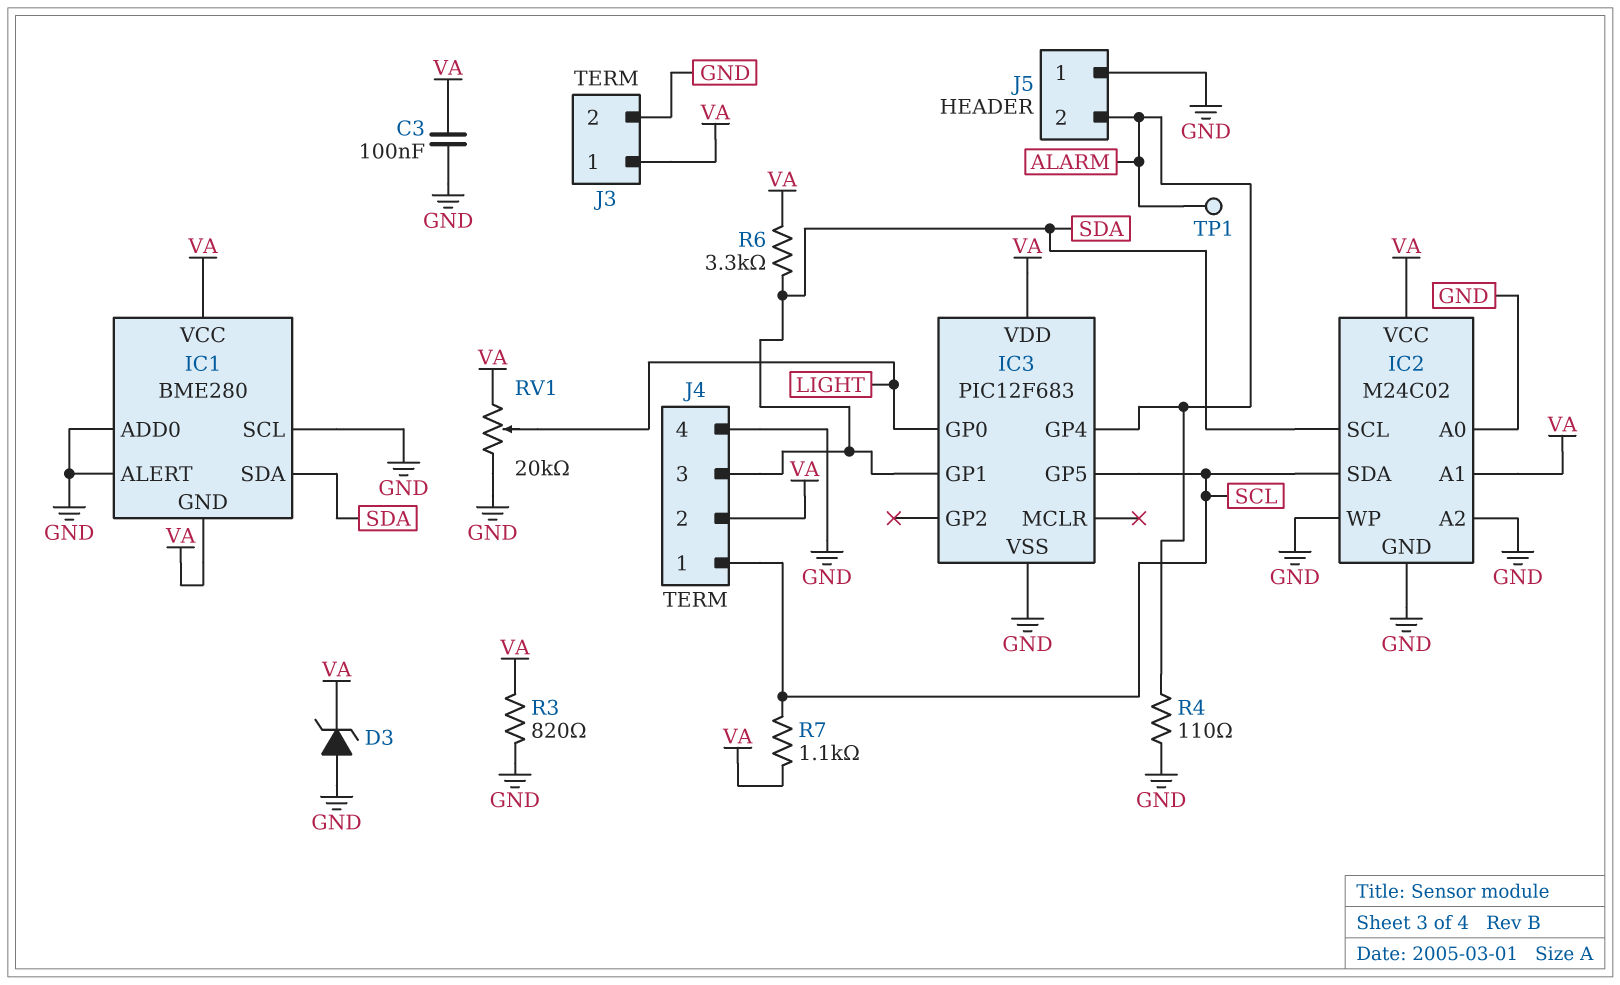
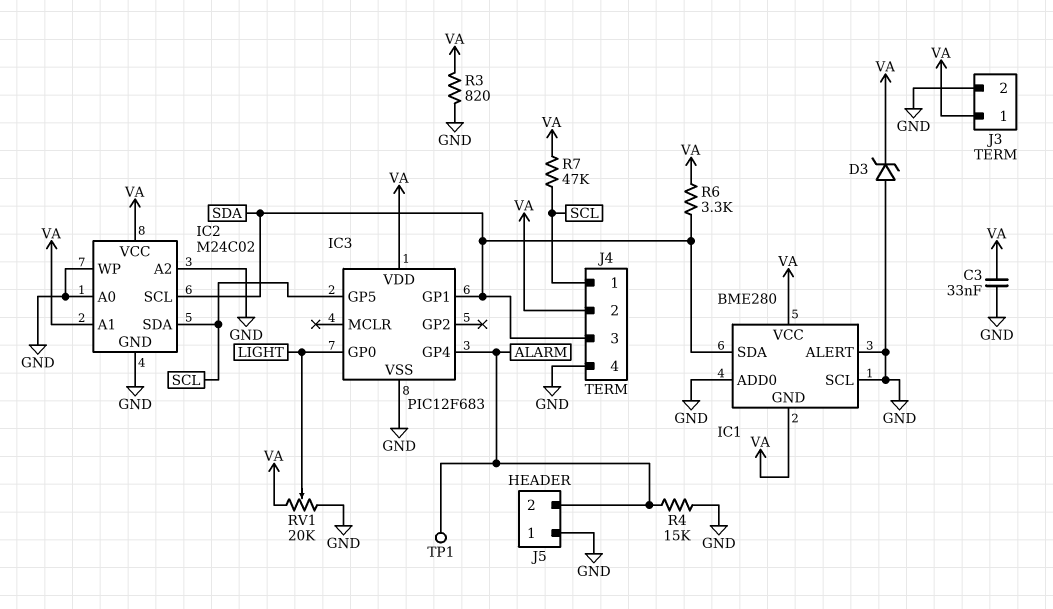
C3: 100nF (GND, VA) -> 33nF (GND, VA)
R4: 110 (ALARM, GND) -> 15k (ALARM, GND)
R7: 1.1k (SCL, VA) -> 47k (SCL, VA)

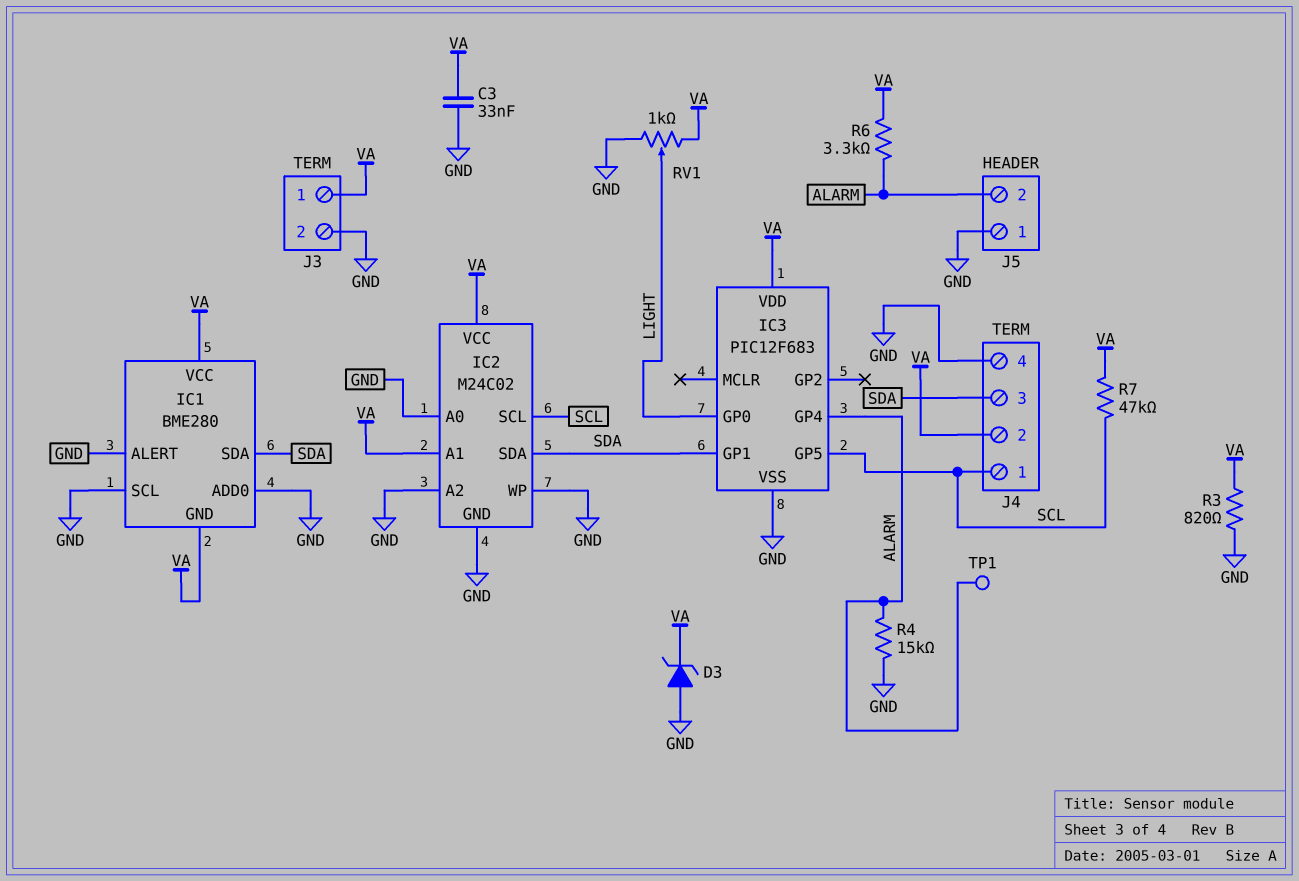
IC2 pin SCL: SDA -> SCL
IC2 pin SDA: SCL -> SDA
R6: 3.3k (SDA, VA) -> 3.3k (ALARM, VA)
RV1: 20k (GND, VA, wiper LIGHT) -> 1k (GND, VA, wiper LIGHT)

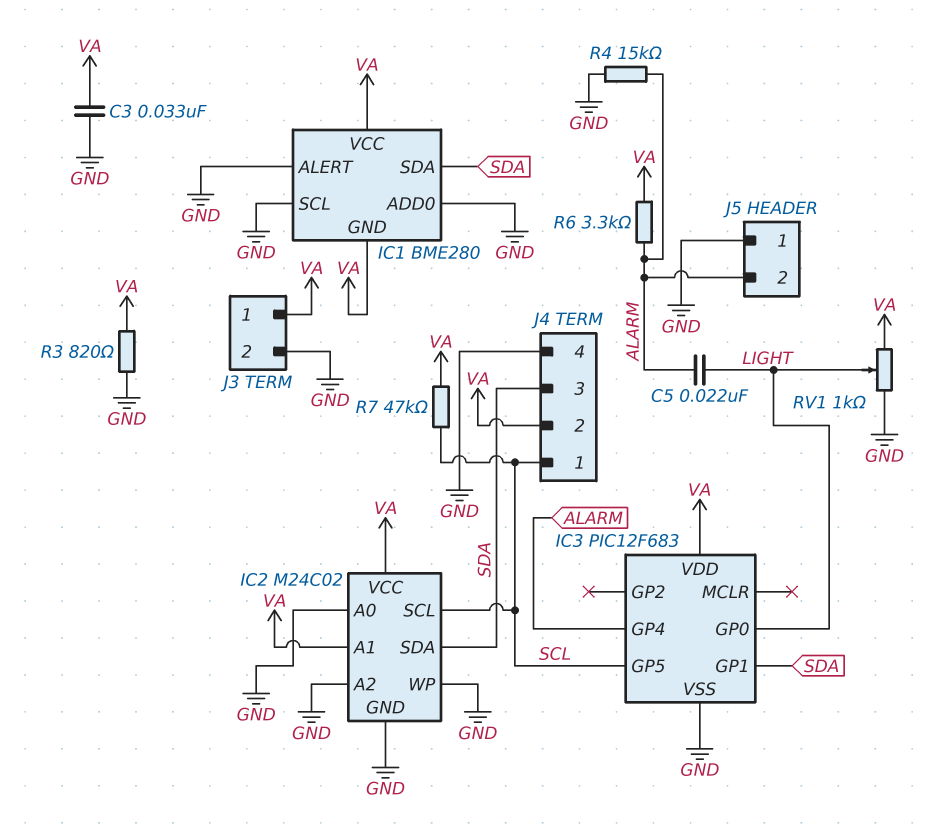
C5: none -> 22nF (ALARM, LIGHT)
D3: zener (A GND, K VA) -> none
TP1: test point (ALARM) -> none

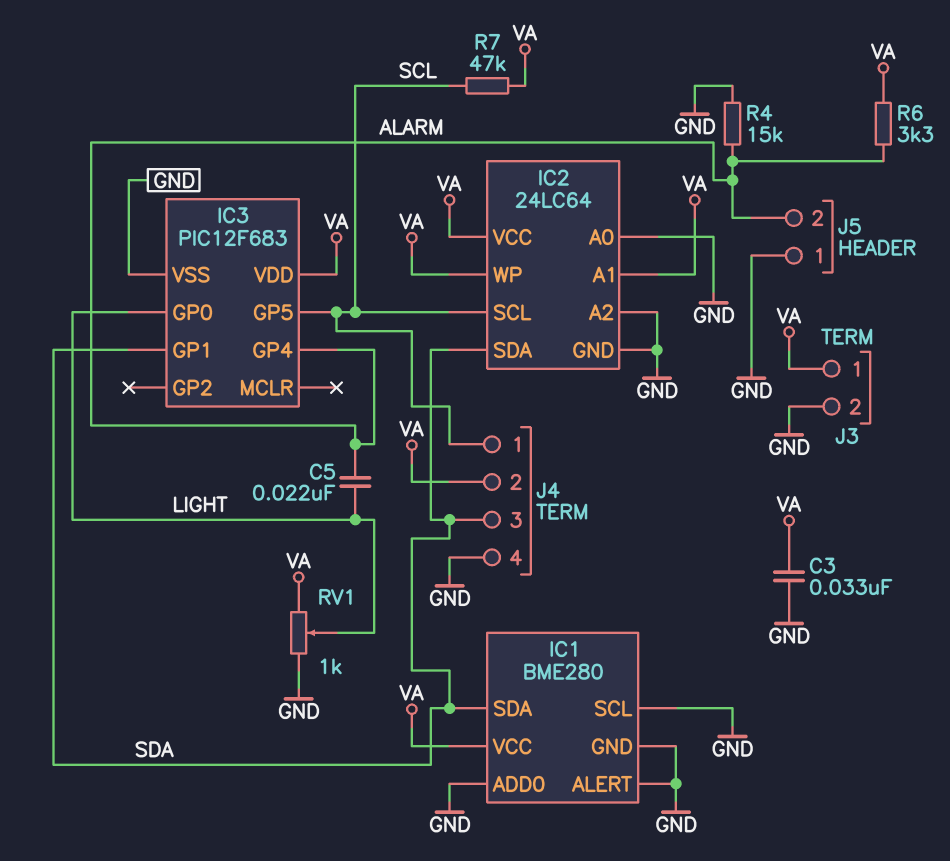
IC1 pin GND: VA -> GND
IC2: M24C02 -> 24LC64
IC2 pin WP: GND -> VA
R3: 820 (GND, VA) -> none

